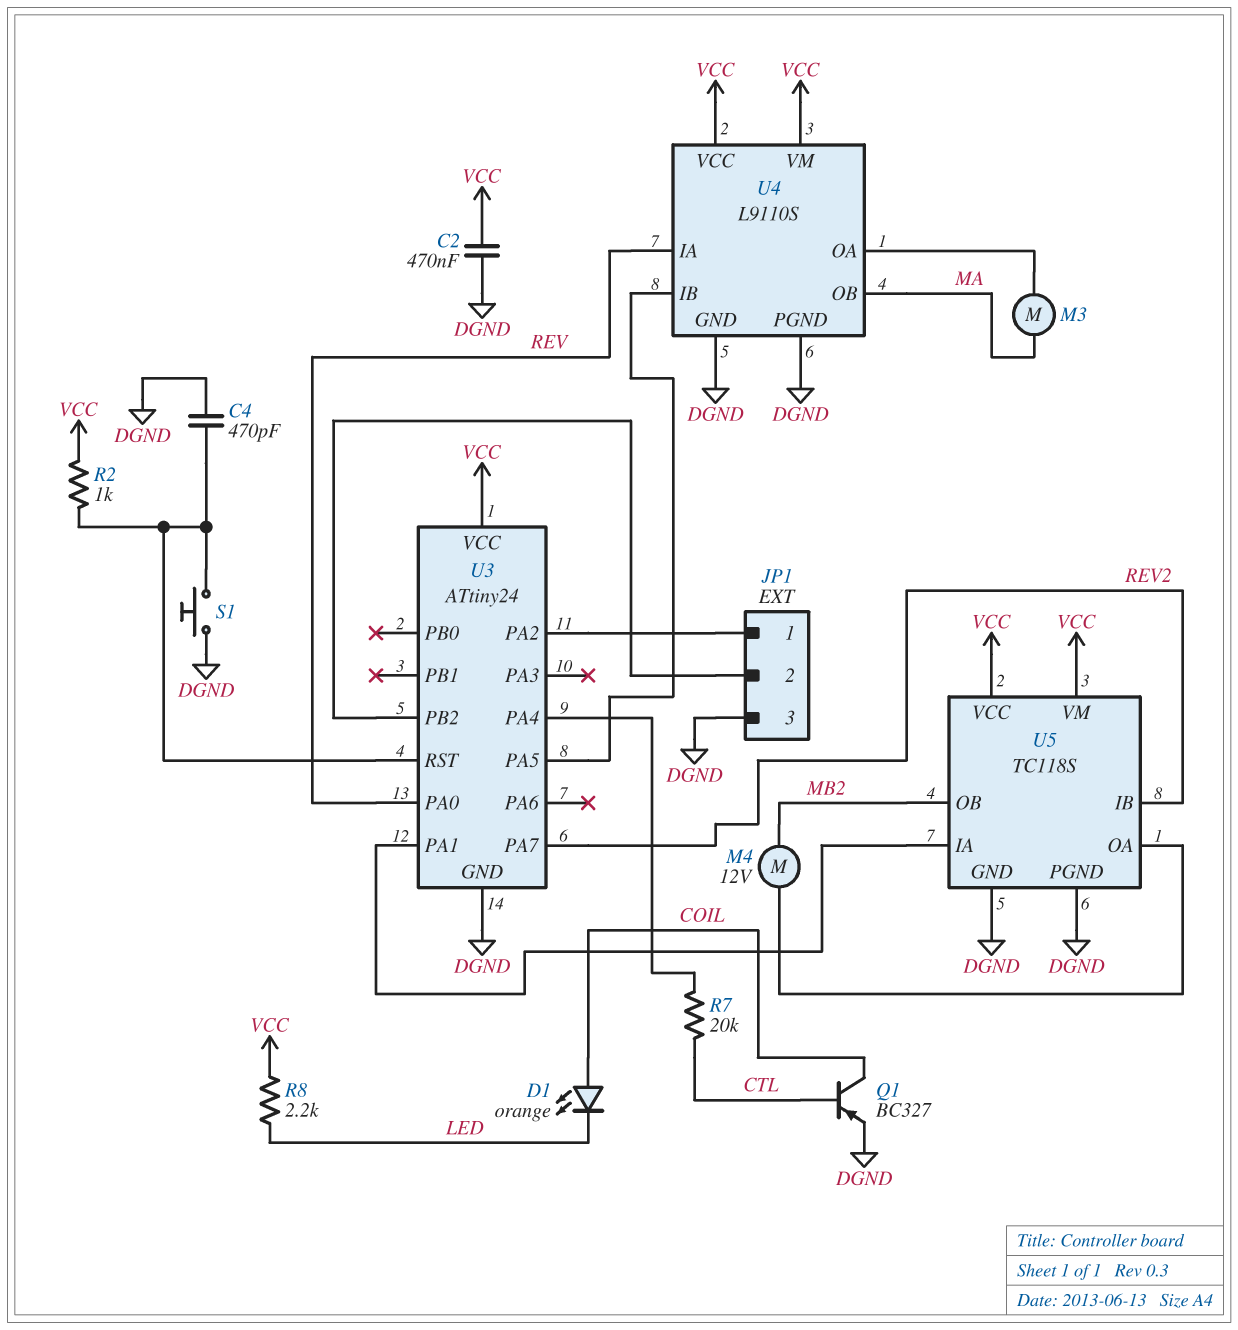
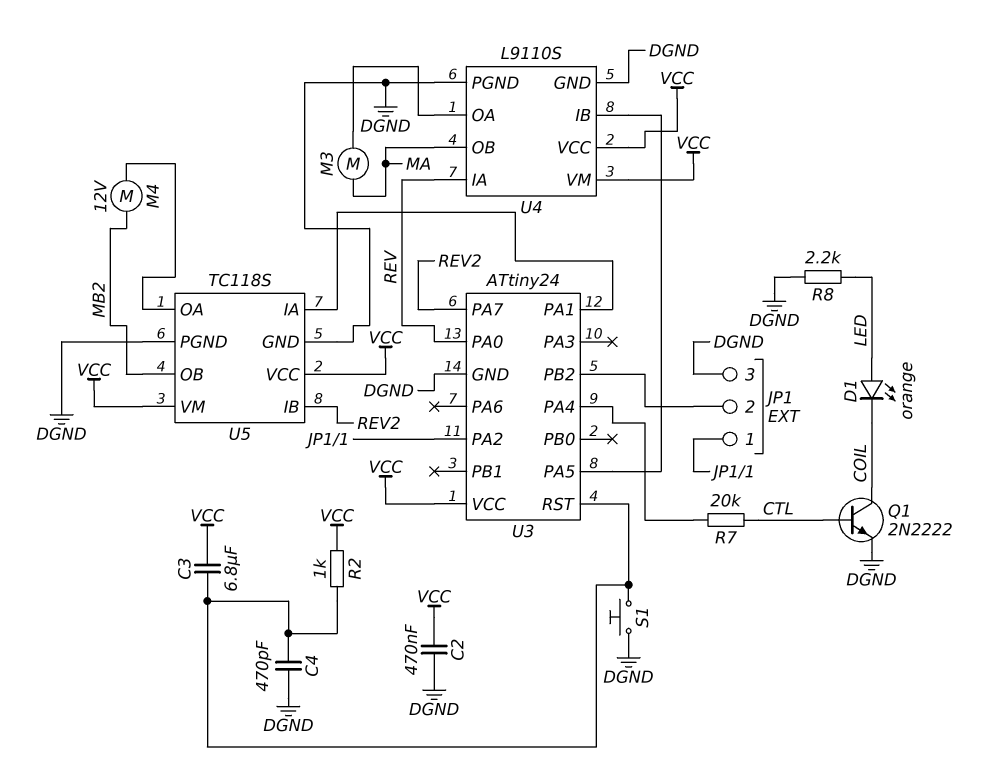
C3: none -> 6.8uF (U3/RST, VCC)
D1: LED orange (A COIL, K LED) -> LED orange (A LED, K COIL)
Q1: PNP BC327 (B CTL, C COIL, E DGND) -> NPN 2N2222 (B CTL, C COIL, E DGND)
R8: 2.2k (LED, VCC) -> 2.2k (DGND, LED)

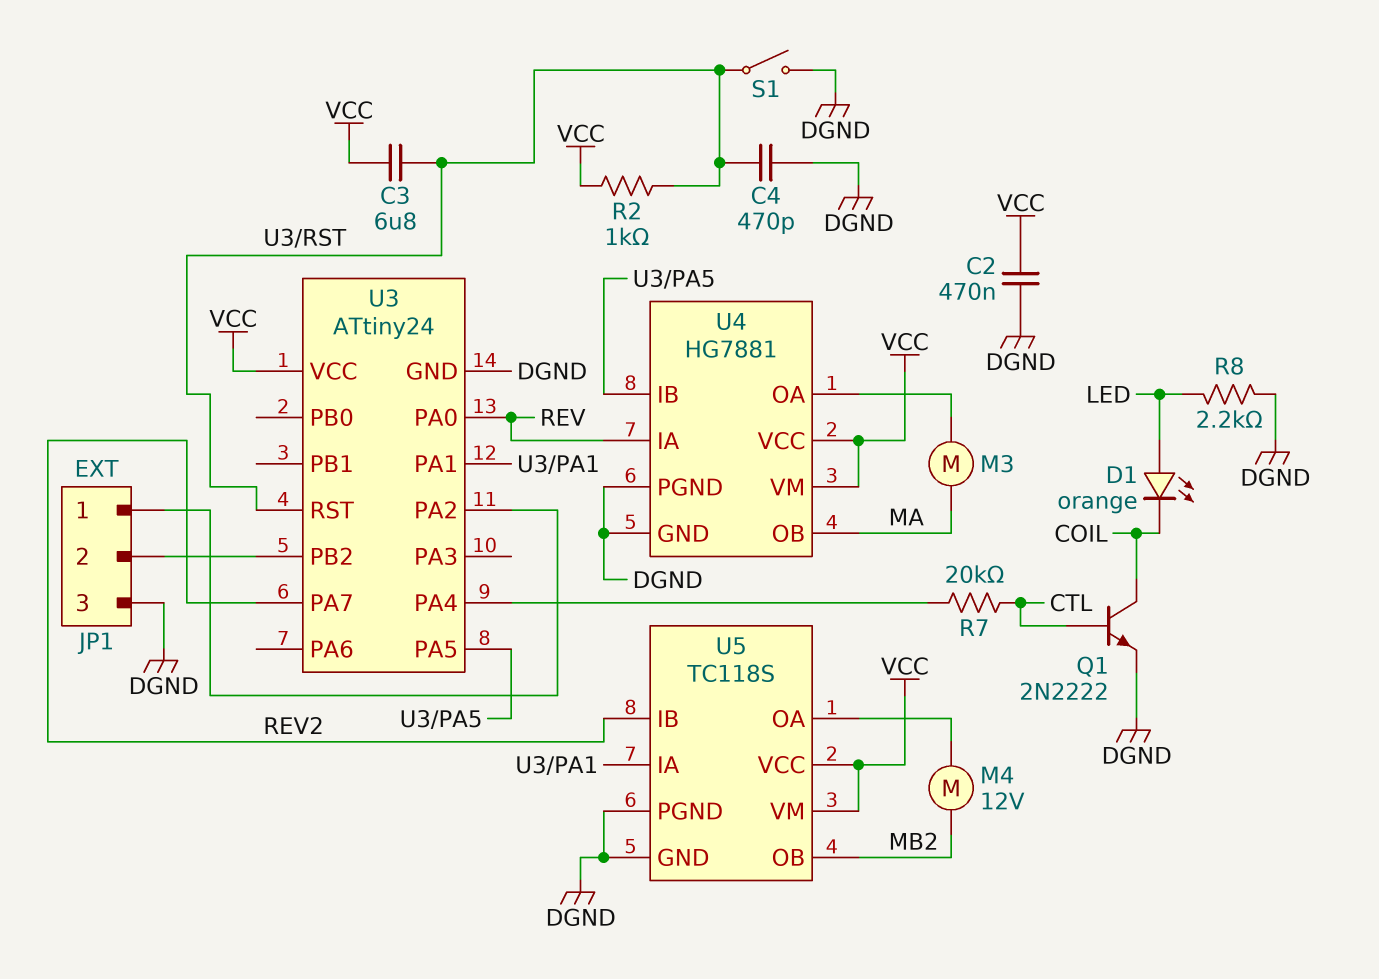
S1: button (DGND, U3/RST) -> switch (DGND, U3/RST)
U4: L9110S -> HG7881

